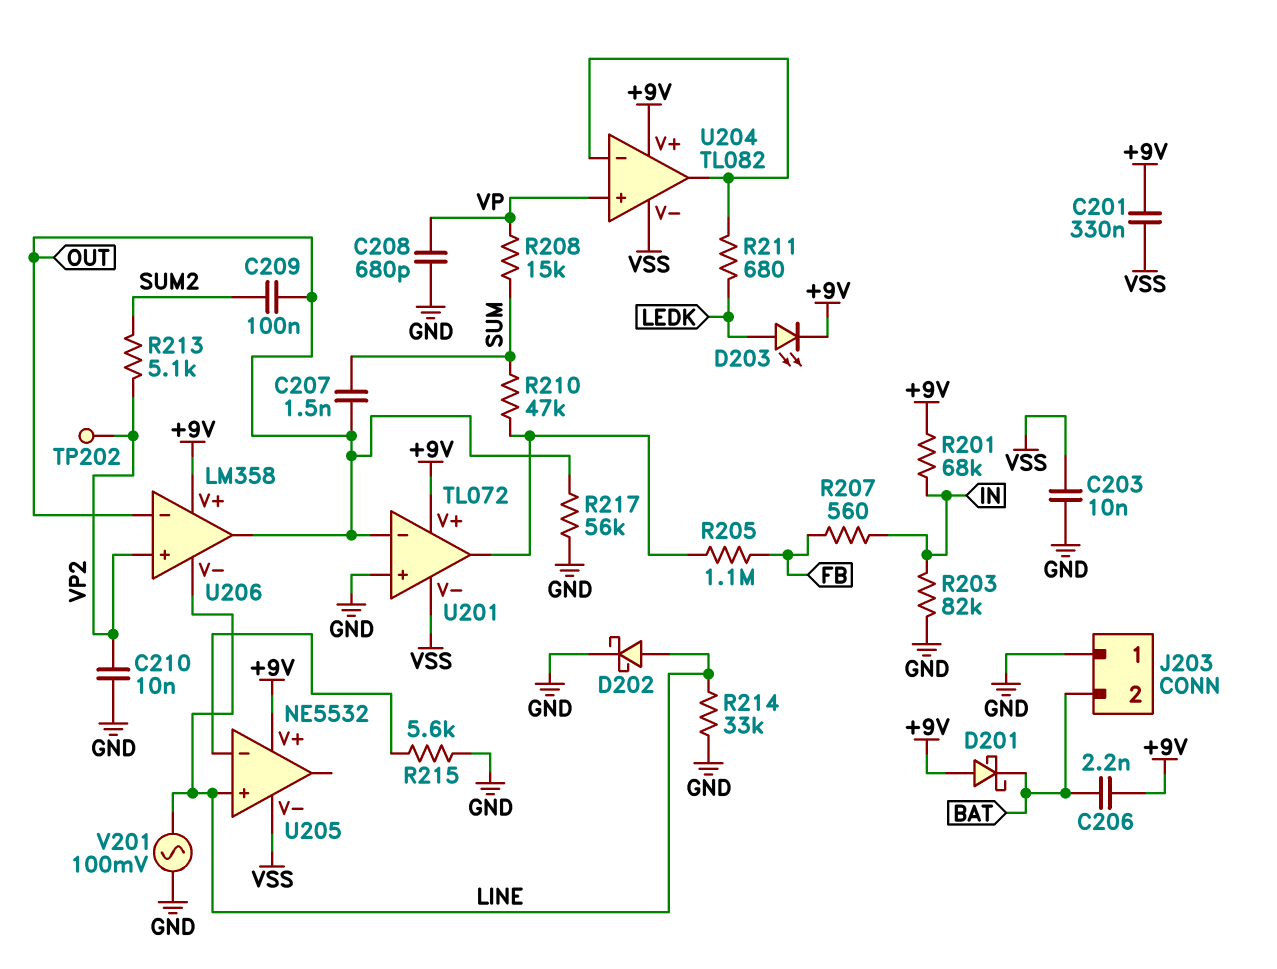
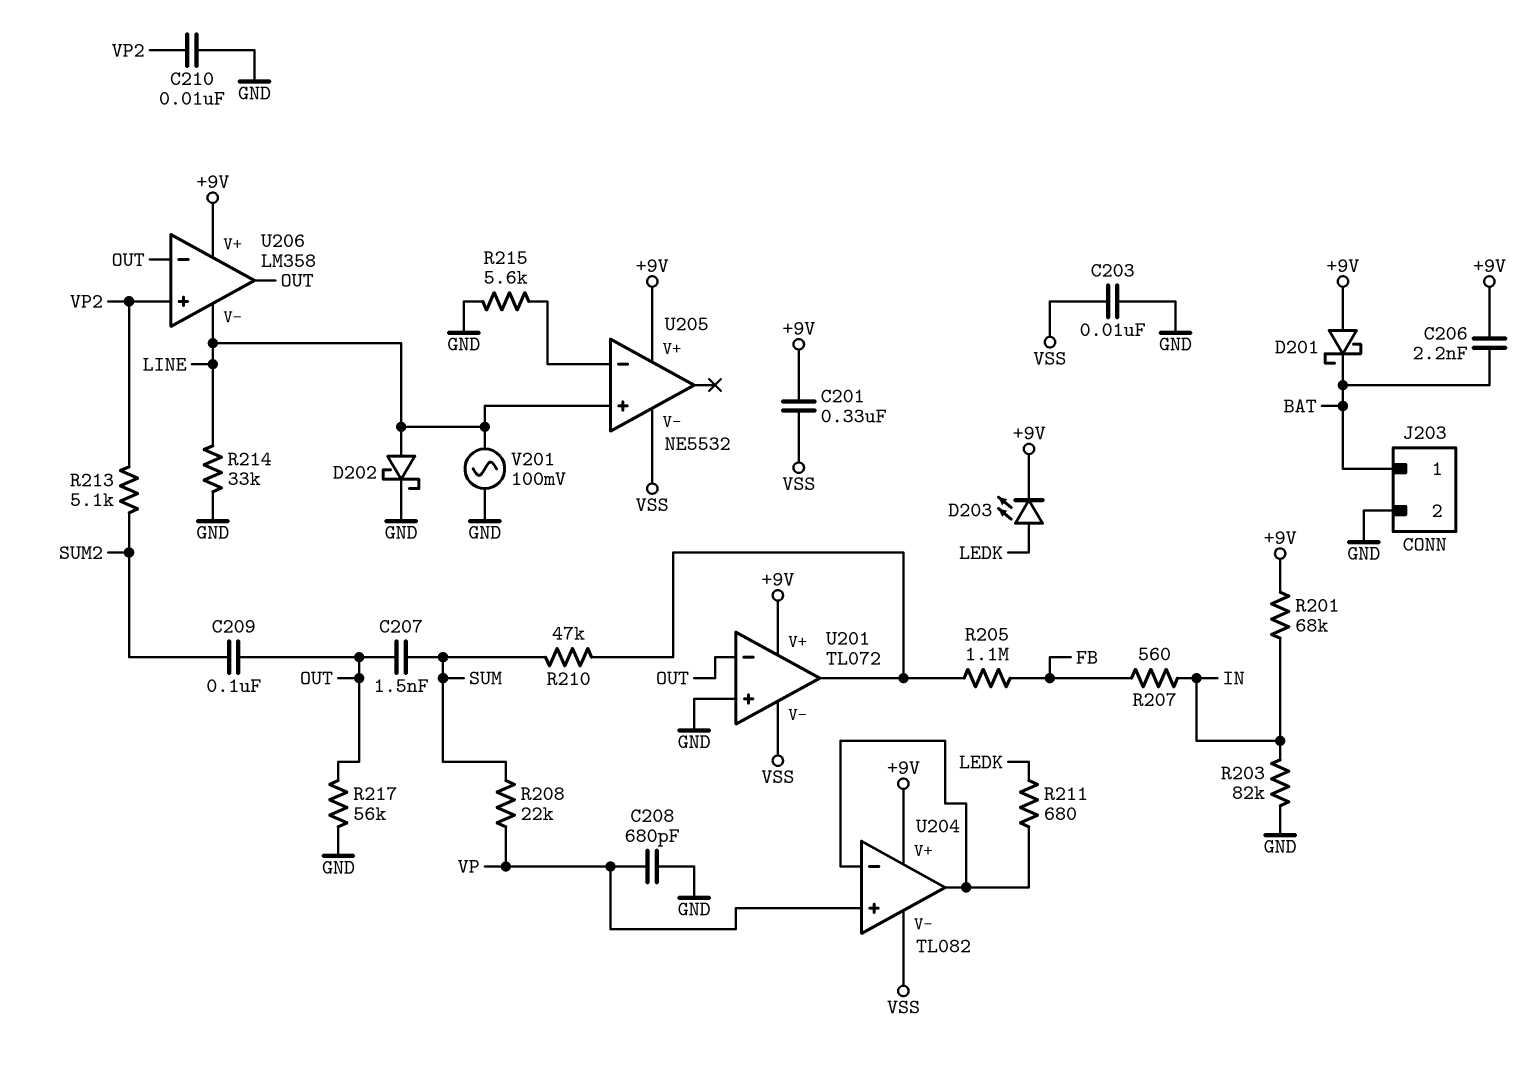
J203 pin 1: GND -> BAT
J203 pin 2: BAT -> GND
R208: 15k (SUM, VP) -> 22k (SUM, VP)
TP202: test point (VP2) -> none

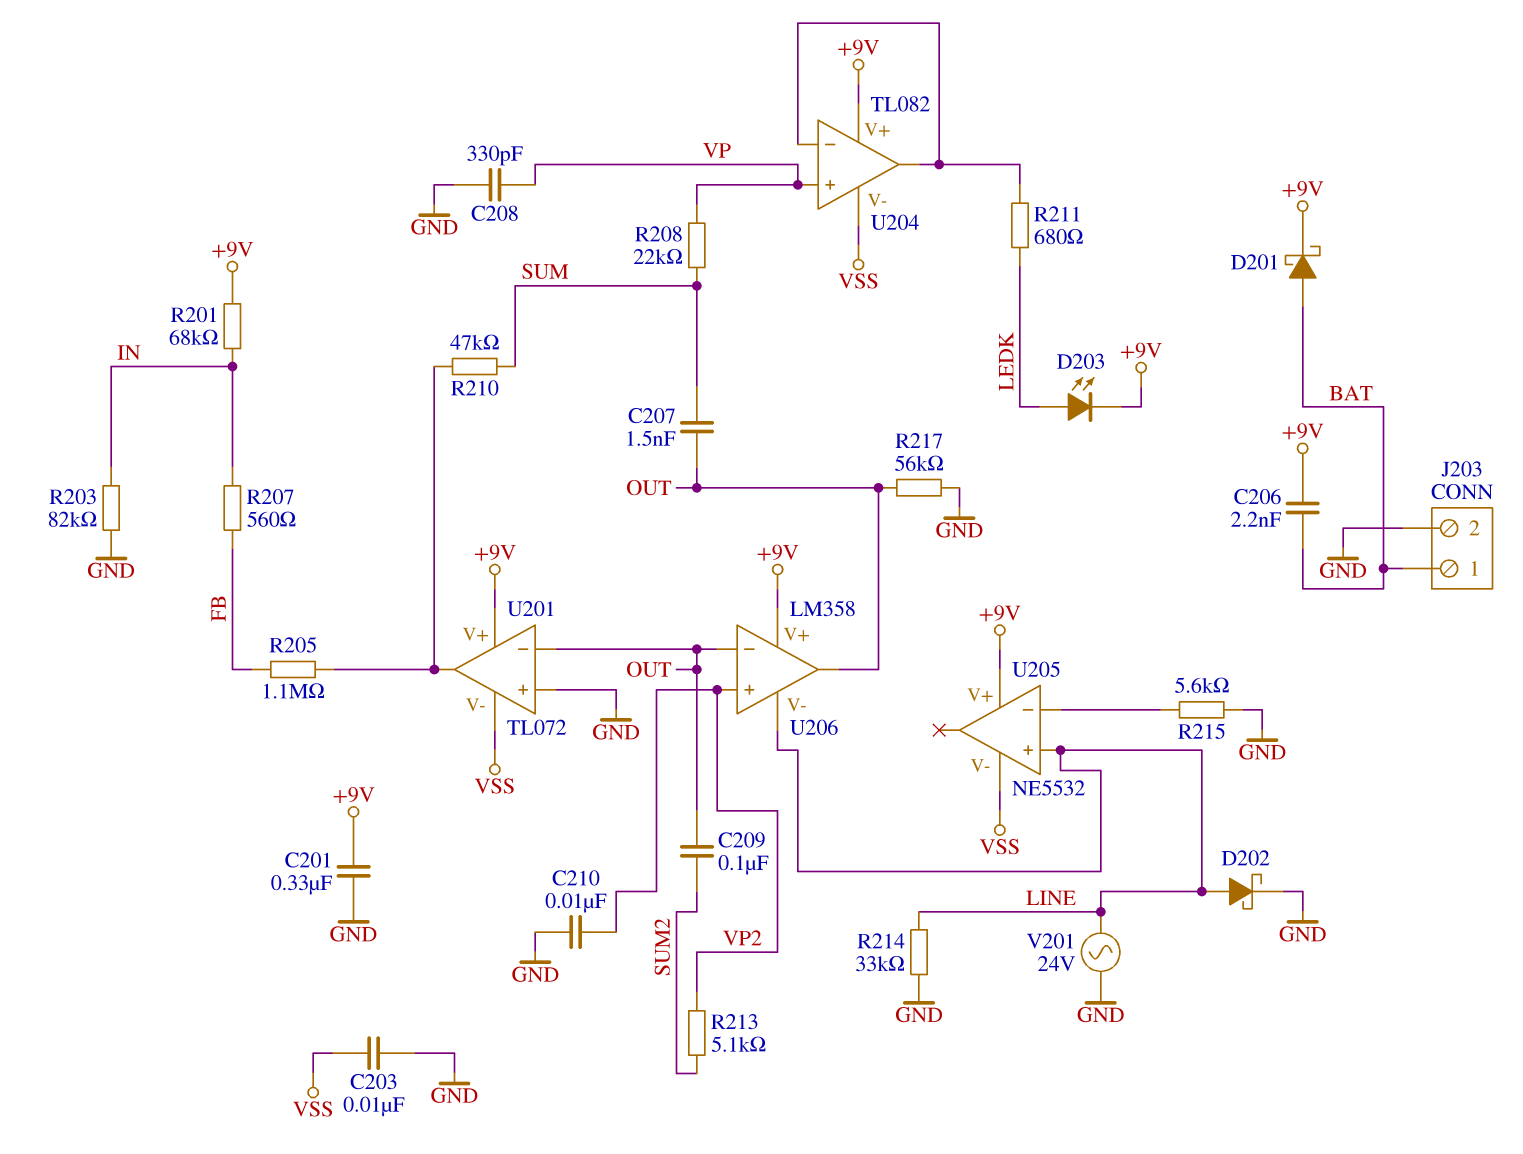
C201: 330nF (+9V, VSS) -> 330nF (+9V, GND)
C208: 680pF (GND, VP) -> 330pF (GND, VP)
D201: schottky (A +9V, K BAT) -> schottky (A BAT, K +9V)
V201: AC 100mV (GND, LINE) -> AC 24V (GND, LINE)

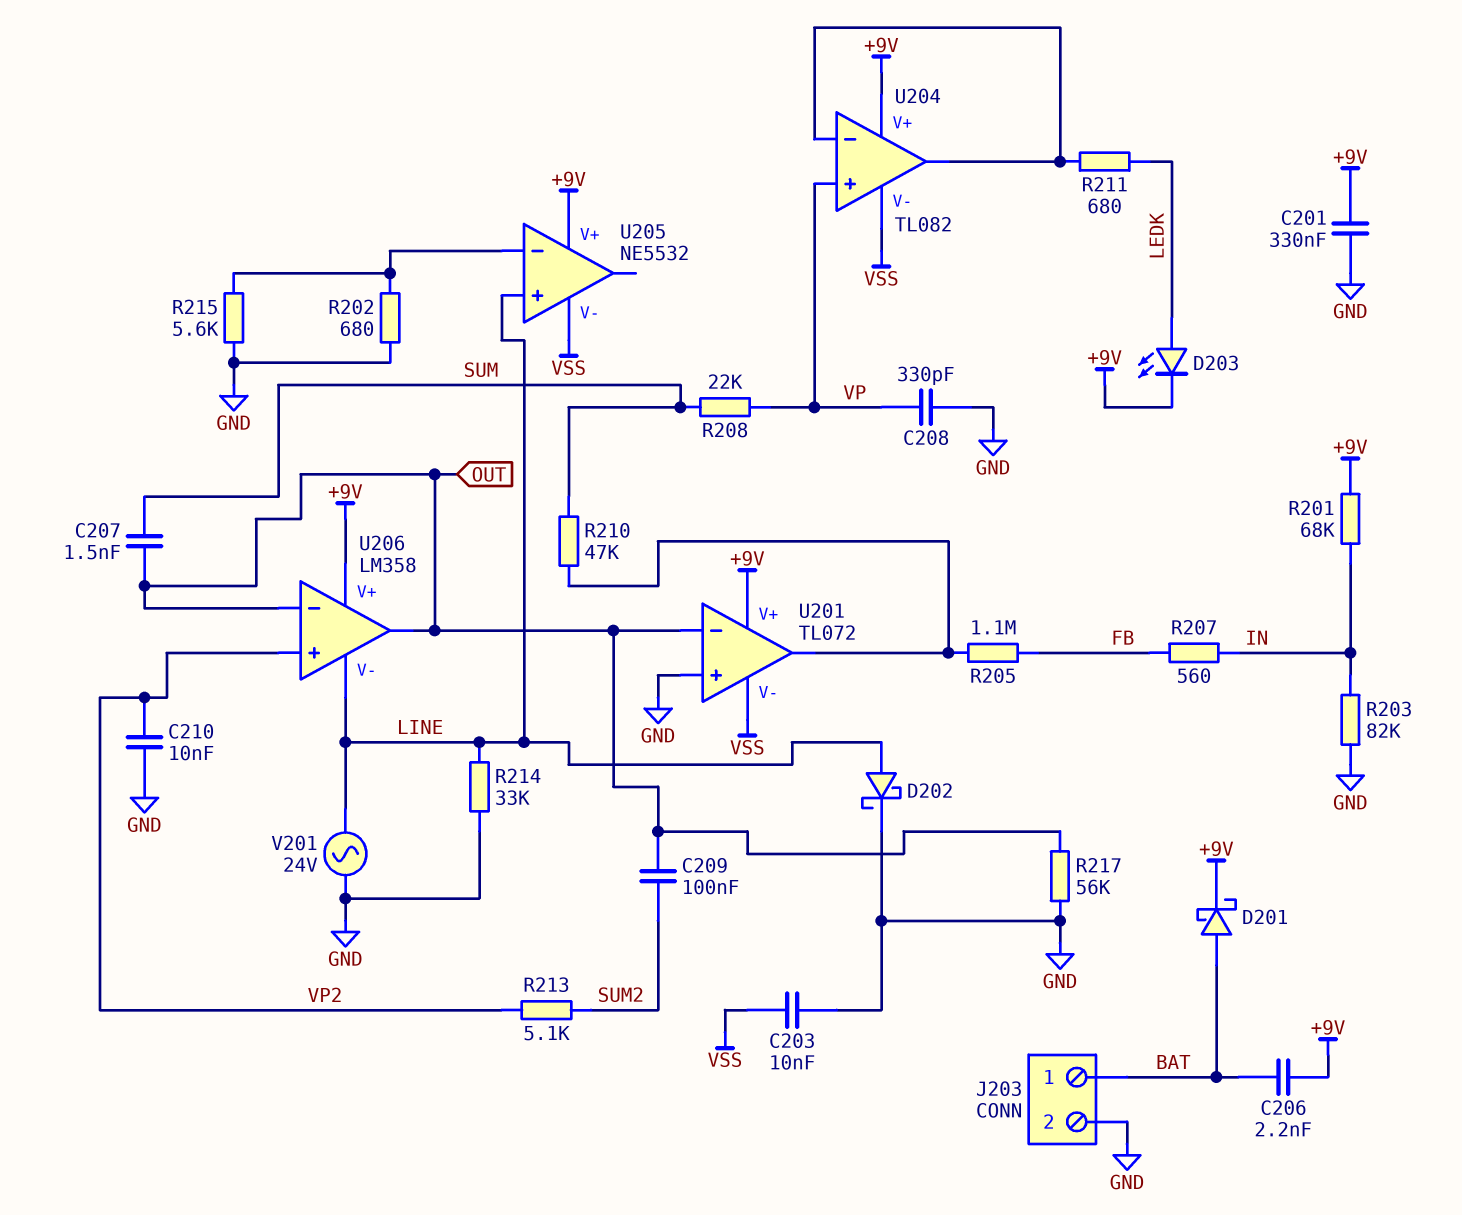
R202: none -> 680 (GND, U205/in-)

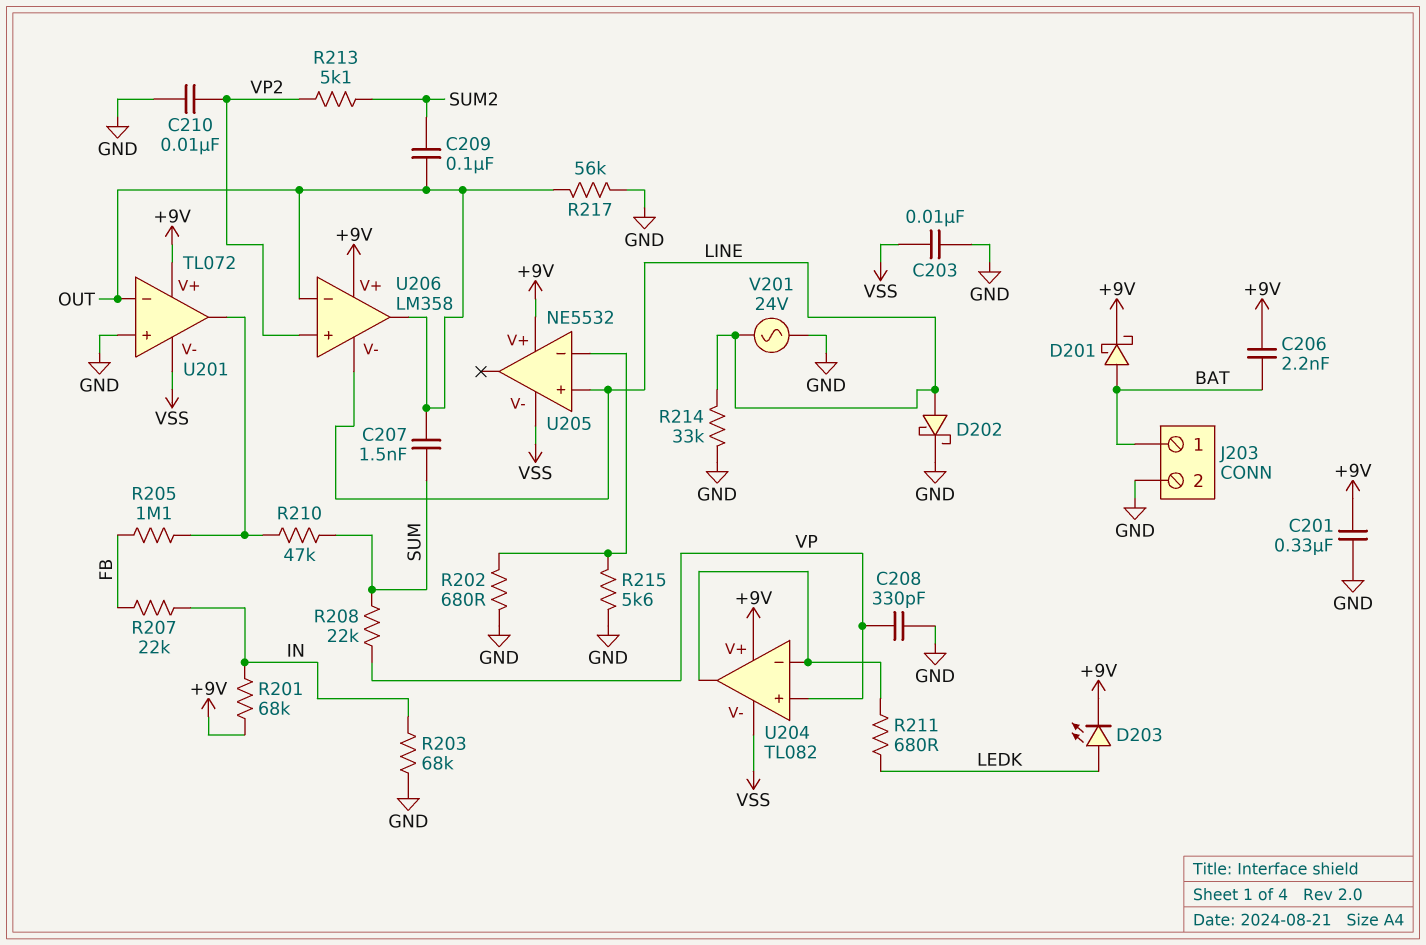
R203: 82k (GND, IN) -> 68k (GND, IN)
R207: 560 (FB, IN) -> 22k (FB, IN)

